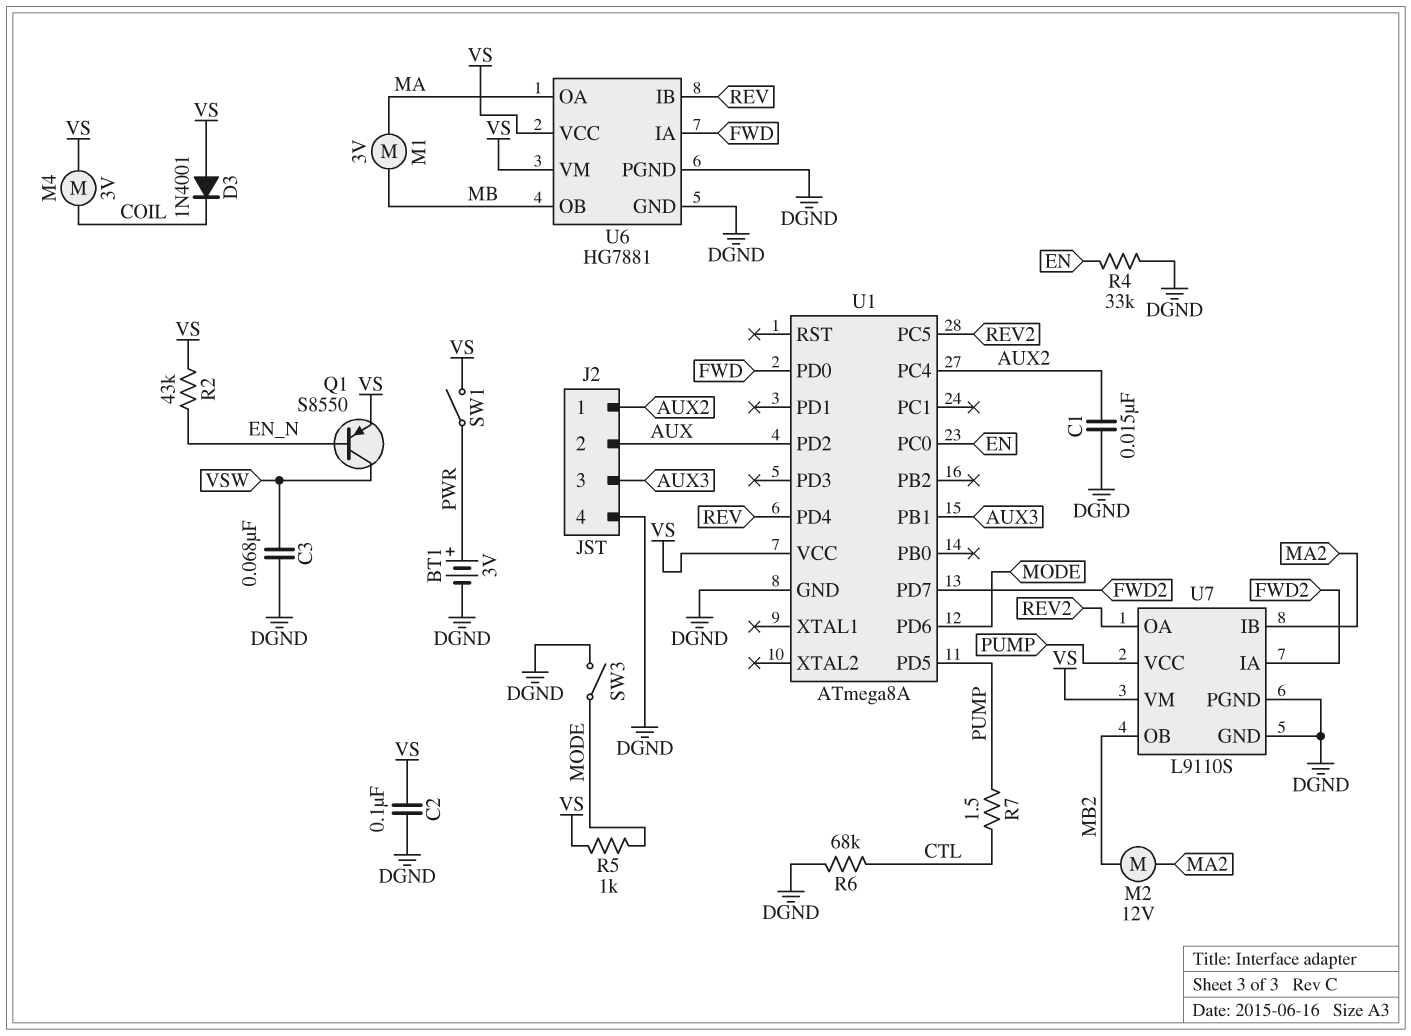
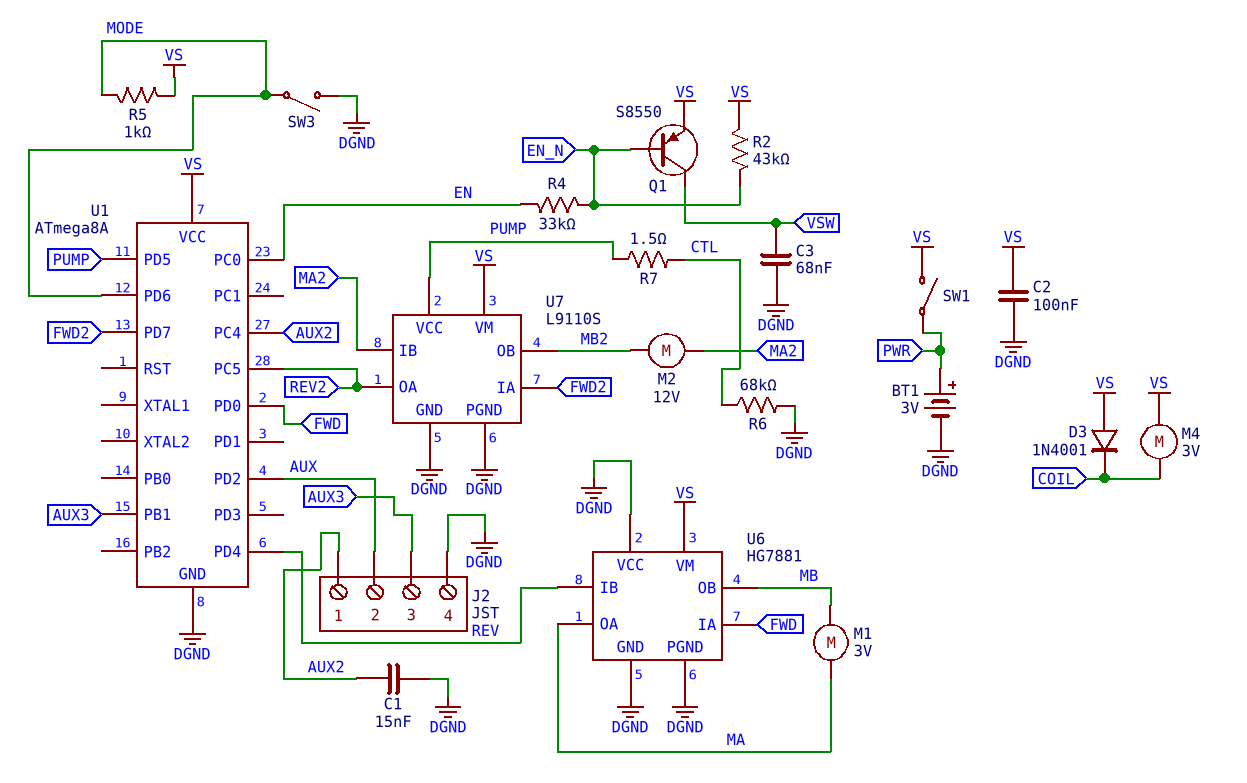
R4: 33k (DGND, EN) -> 33k (EN, EN_N)
U6 pin VCC: VS -> DGND

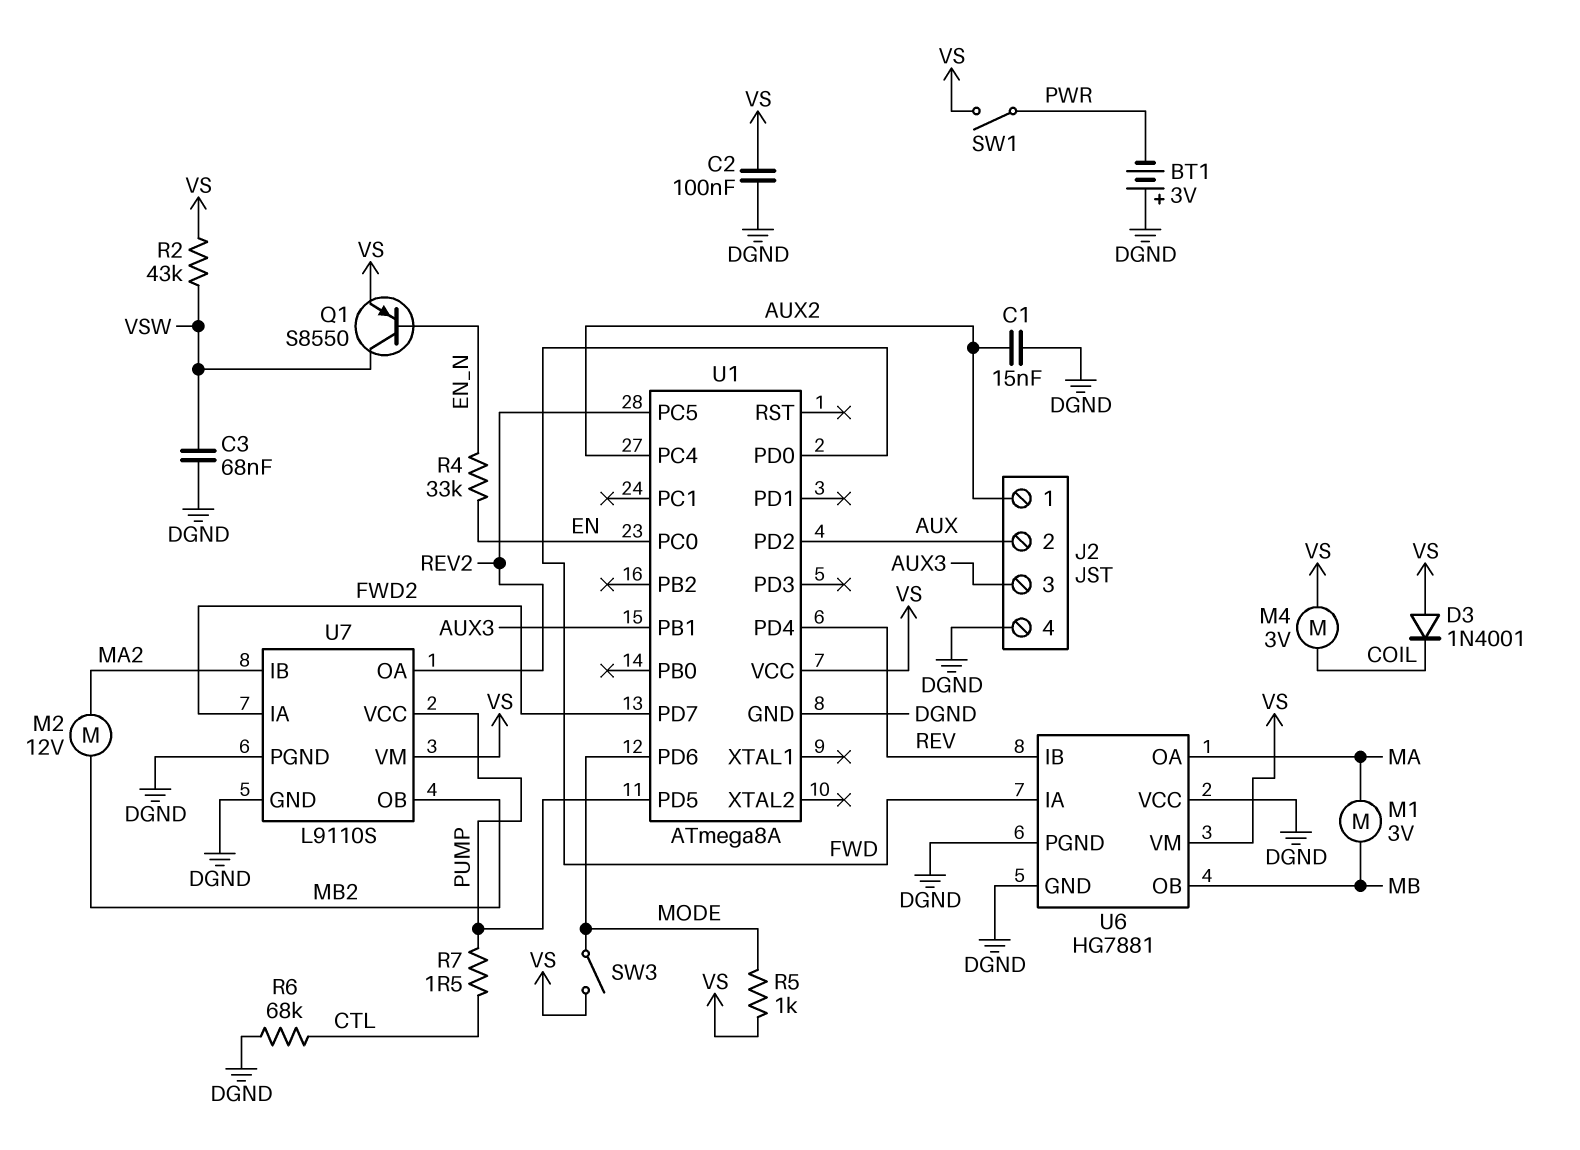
BT1: 3V (plus PWR, minus DGND) -> 3V (plus DGND, minus PWR)
R2: 43k (EN_N, VS) -> 43k (VS, VSW)
SW3: switch (DGND, MODE) -> switch (MODE, VS)

